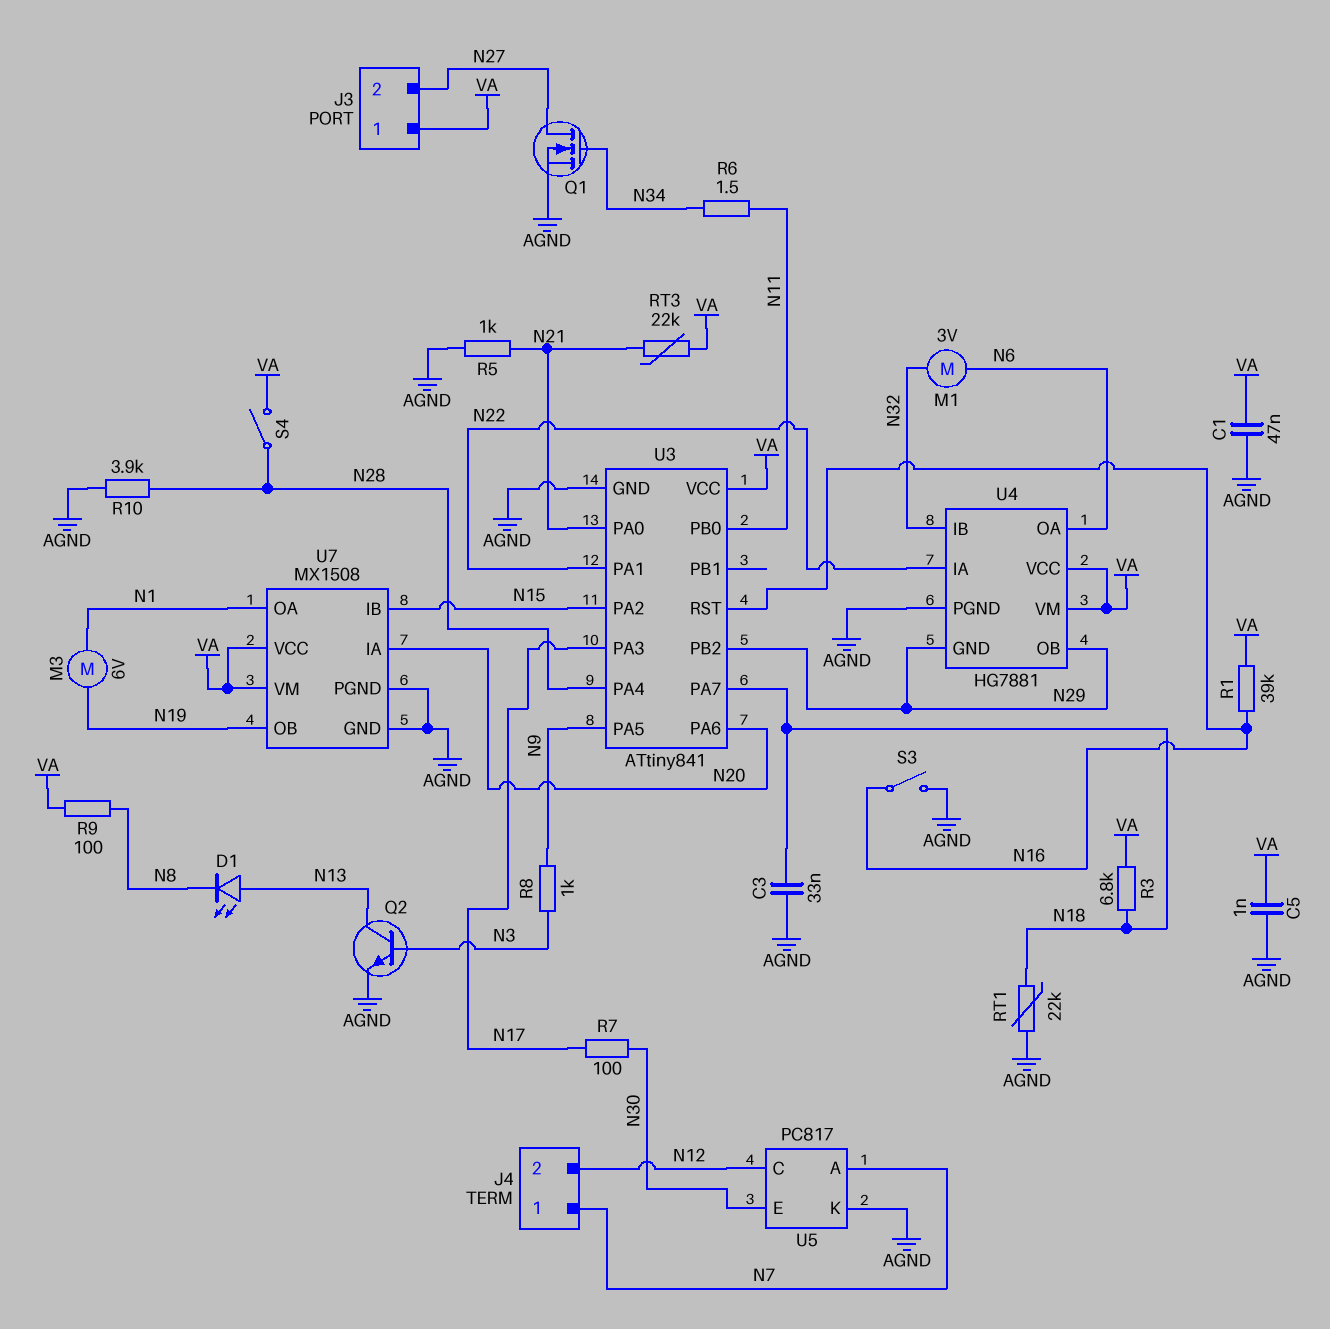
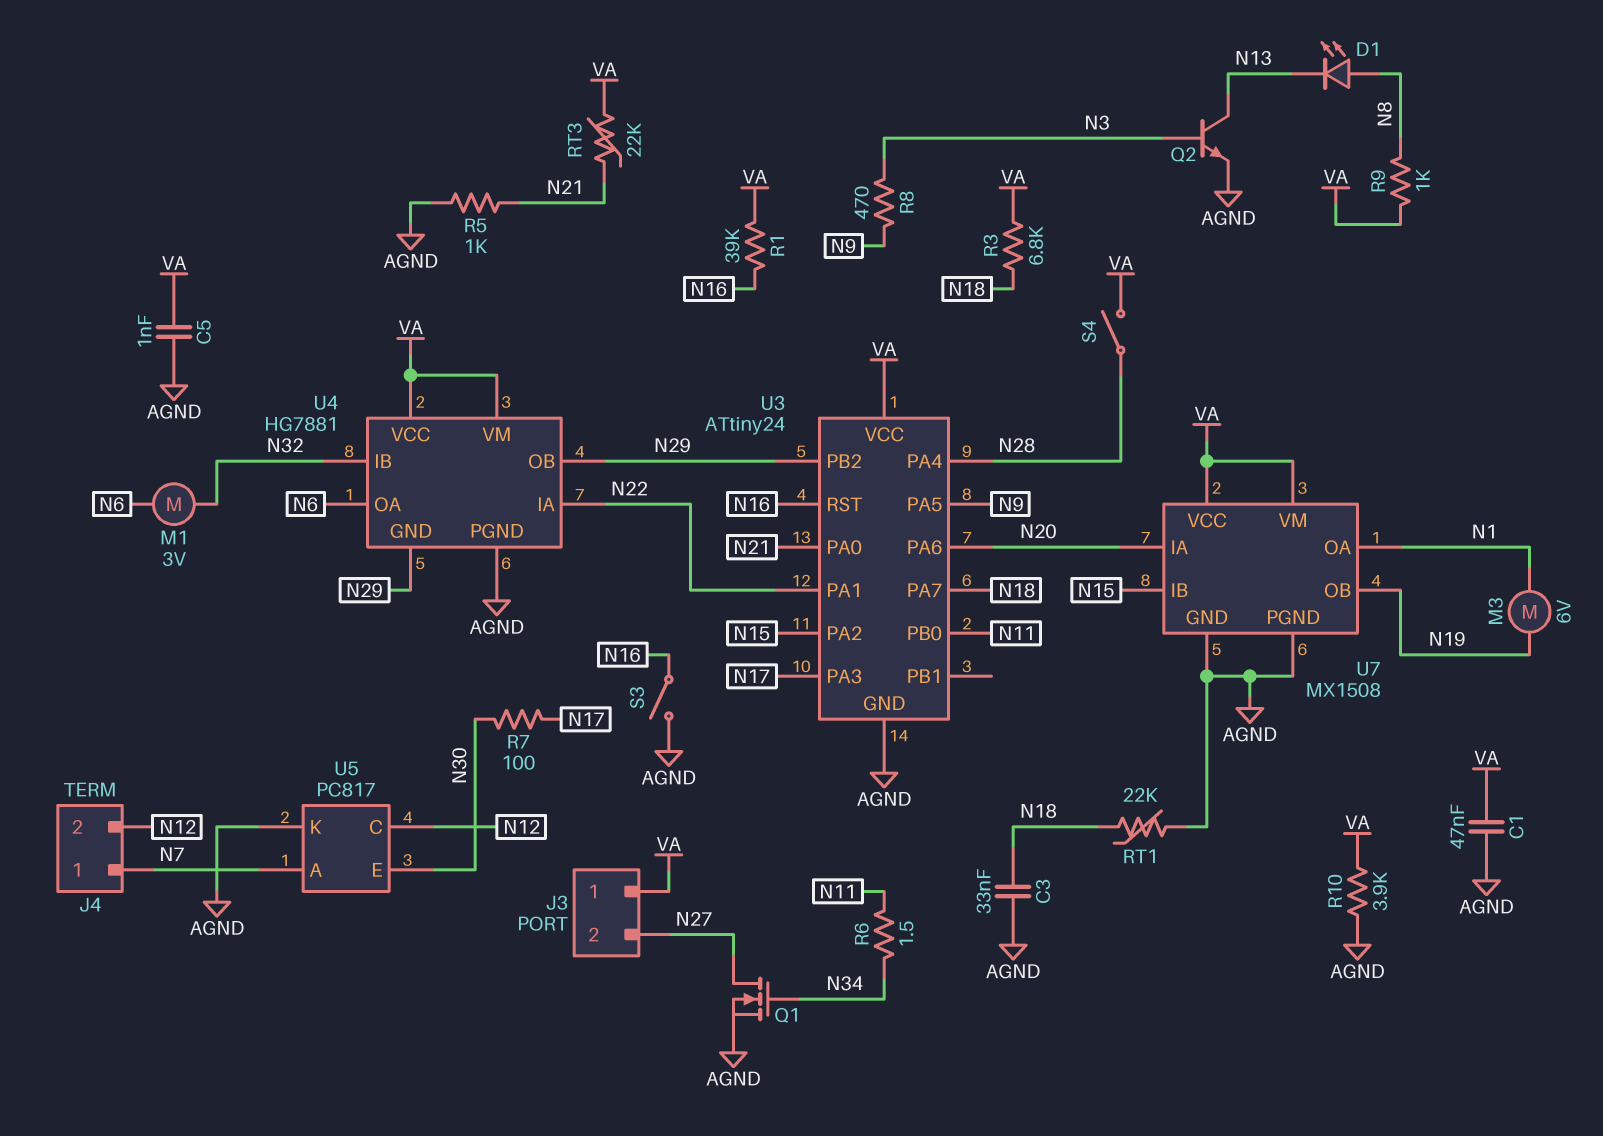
D1: LED (A N13, K N8) -> LED (A N8, K N13)
R8: 1k (N3, N9) -> 470 (N3, N9)
R9: 100 (N8, VA) -> 1k (N8, VA)
R10: 3.9k (AGND, N28) -> 3.9k (AGND, VA)
U3: ATtiny841 -> ATtiny24

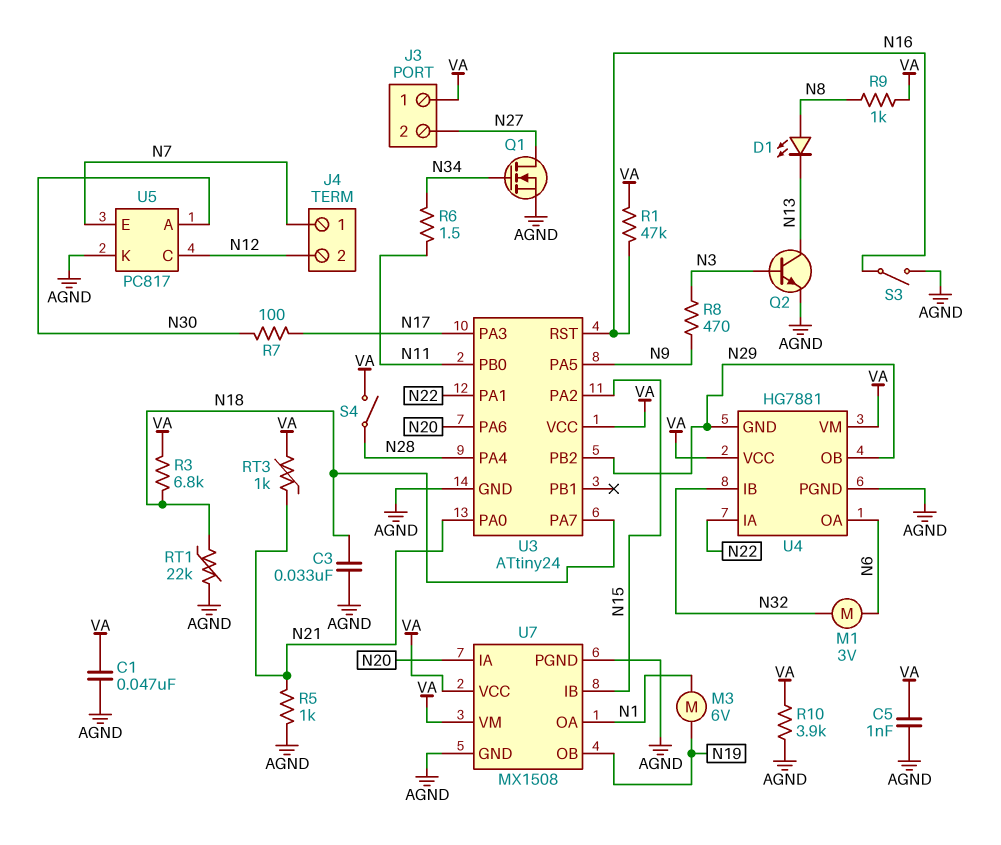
R1: 39k (N16, VA) -> 47k (N16, VA)
RT3: 22k (N21, VA) -> 1k (N21, VA)
U5 pin A: N7 -> N30
U5 pin E: N30 -> N7

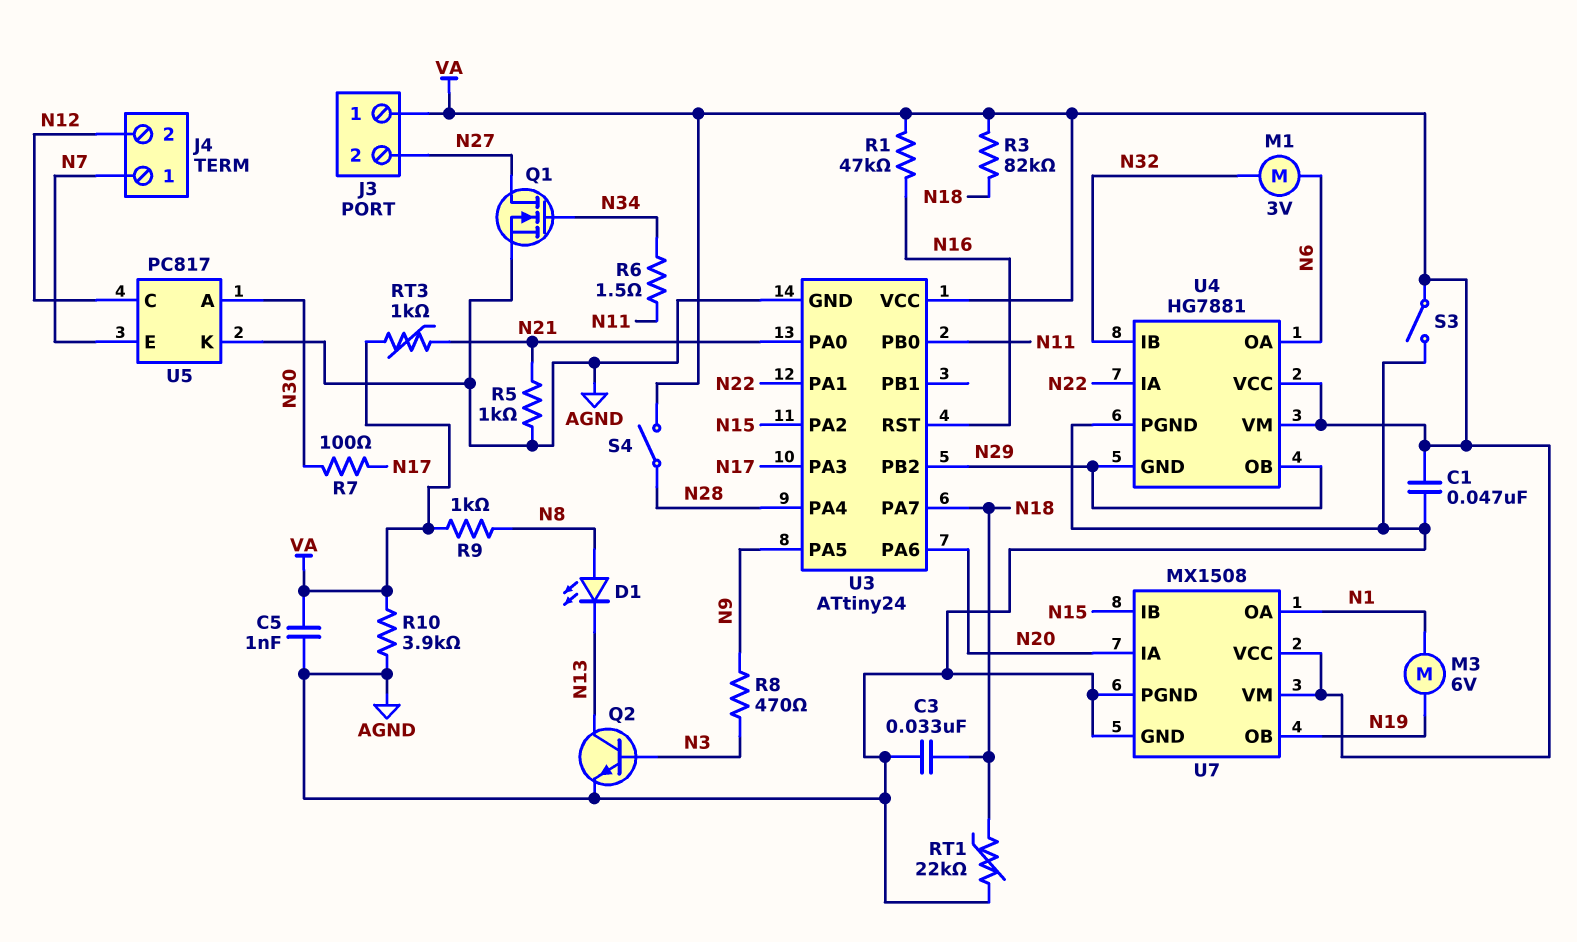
R3: 6.8k (N18, VA) -> 82k (N18, VA)
S3: switch (AGND, N16) -> switch (AGND, VA)

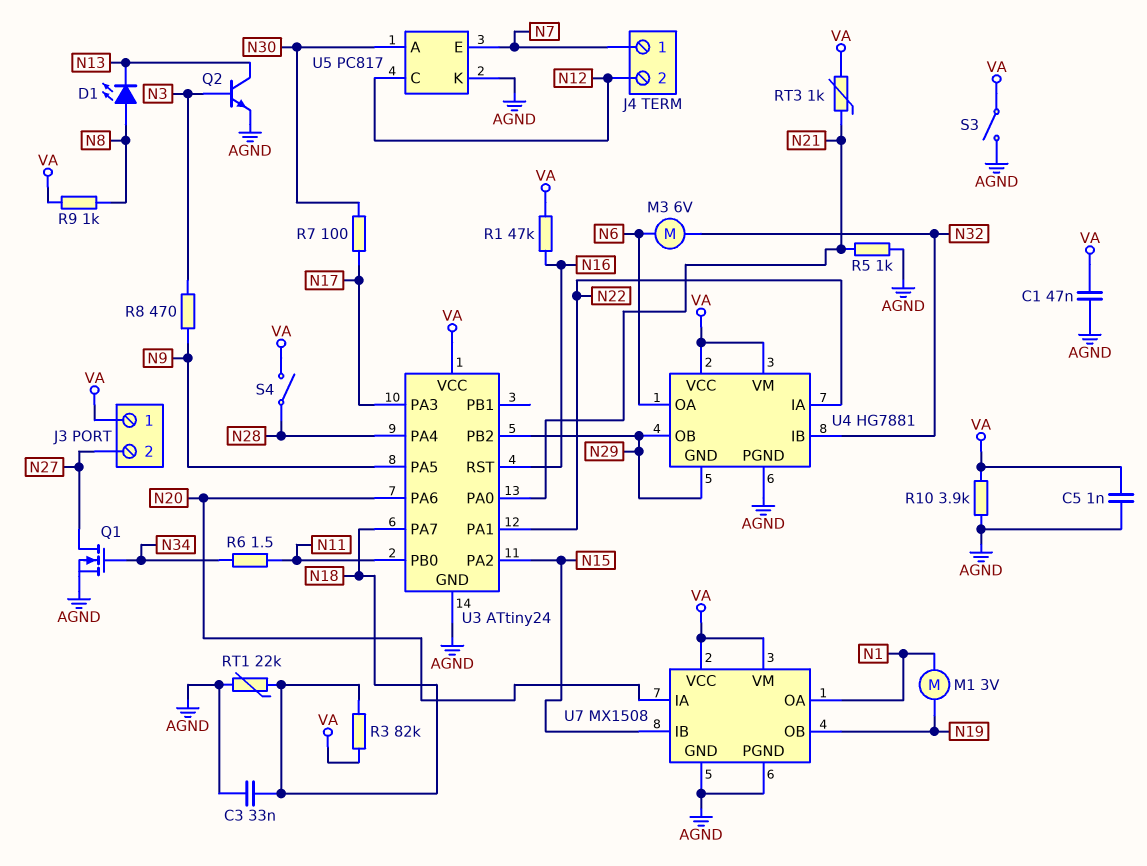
M1: motor 3V (N6, N32) -> motor 3V (N1, N19)
M3: motor 6V (N1, N19) -> motor 6V (N6, N32)

